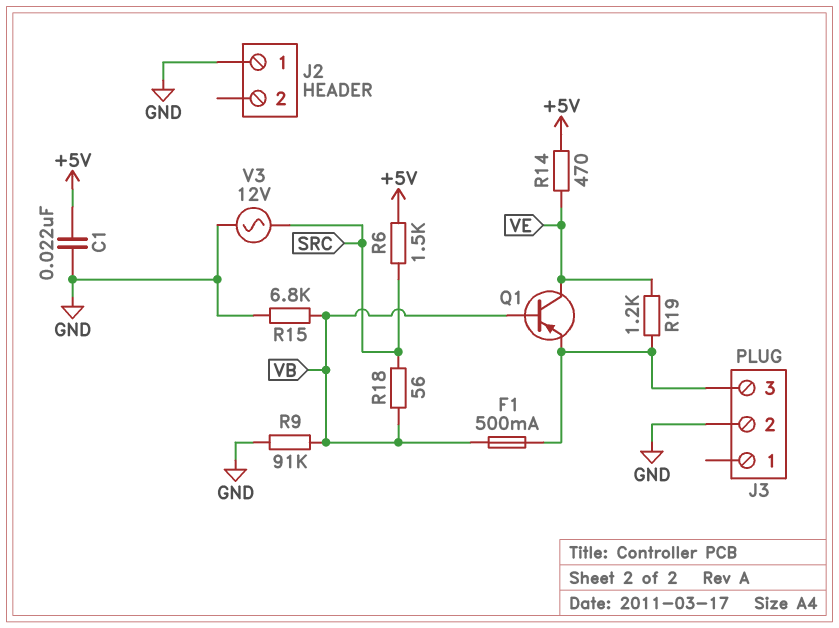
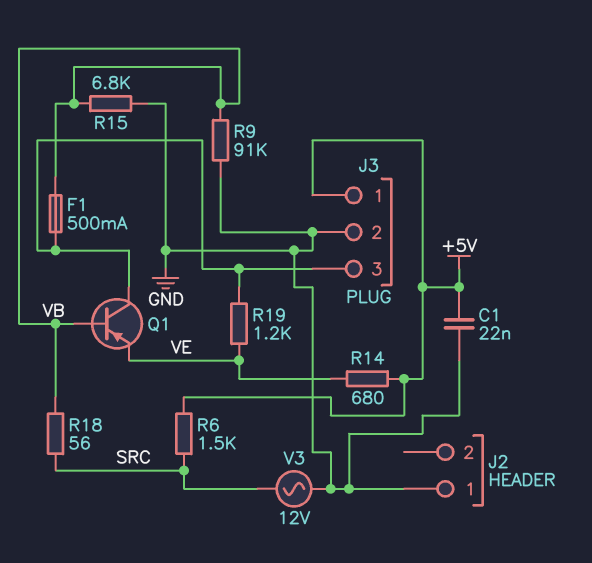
J3 pin 1: none -> +5V
Q1: PNP (B VB, C VE, E J3/3) -> PNP (B VB, C J3/3, E VE)
R14: 470 (+5V, VE) -> 680 (+5V, VE)

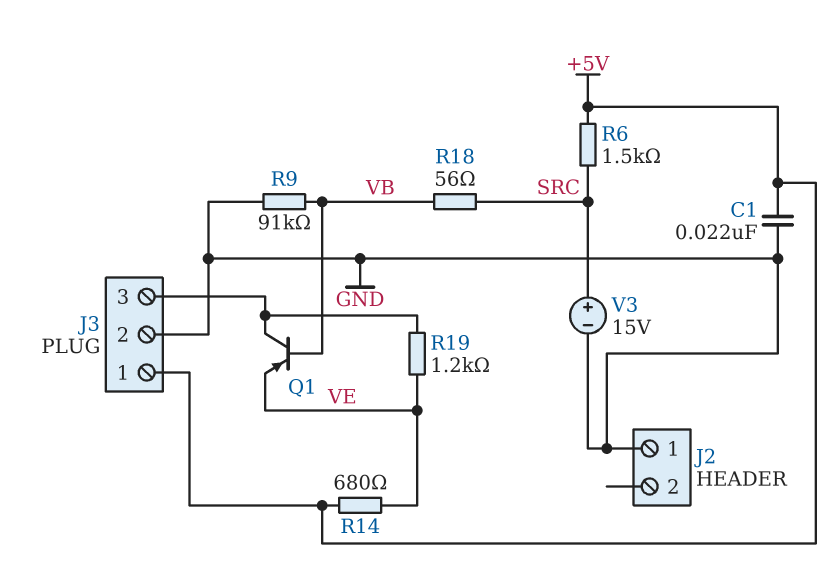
F1: 500mA (J3/3, VB) -> none
R15: 6.8k (GND, VB) -> none
V3: AC 12V (GND, SRC) -> 15V (plus SRC, minus GND)

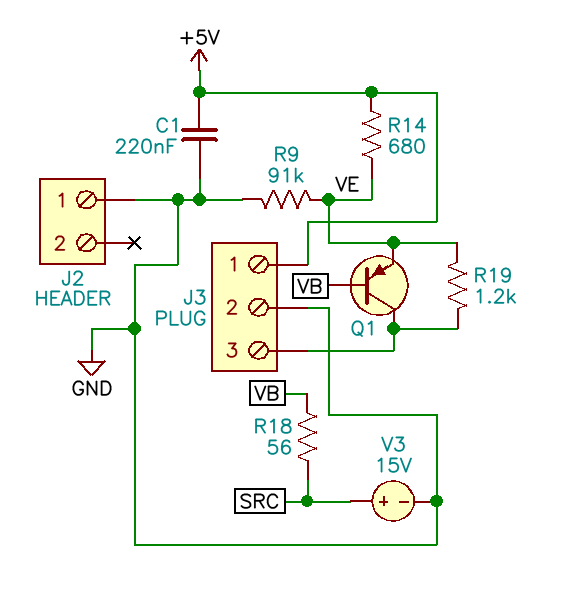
C1: 22nF (+5V, GND) -> 220nF (+5V, GND)
R6: 1.5k (+5V, SRC) -> none
R9: 91k (GND, VB) -> 91k (GND, VE)

